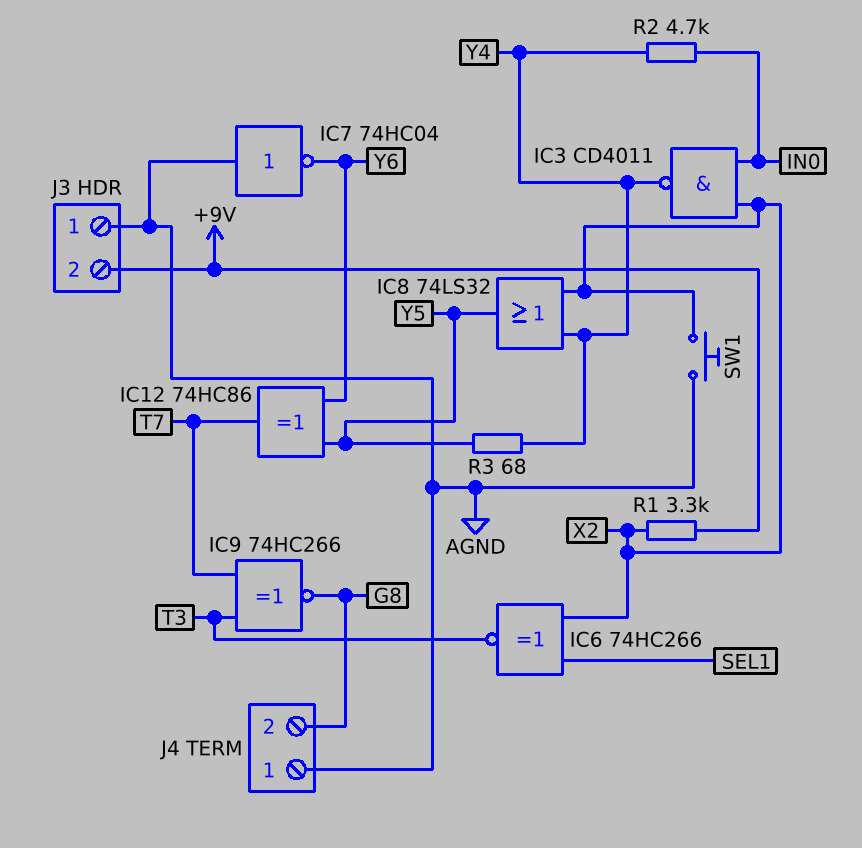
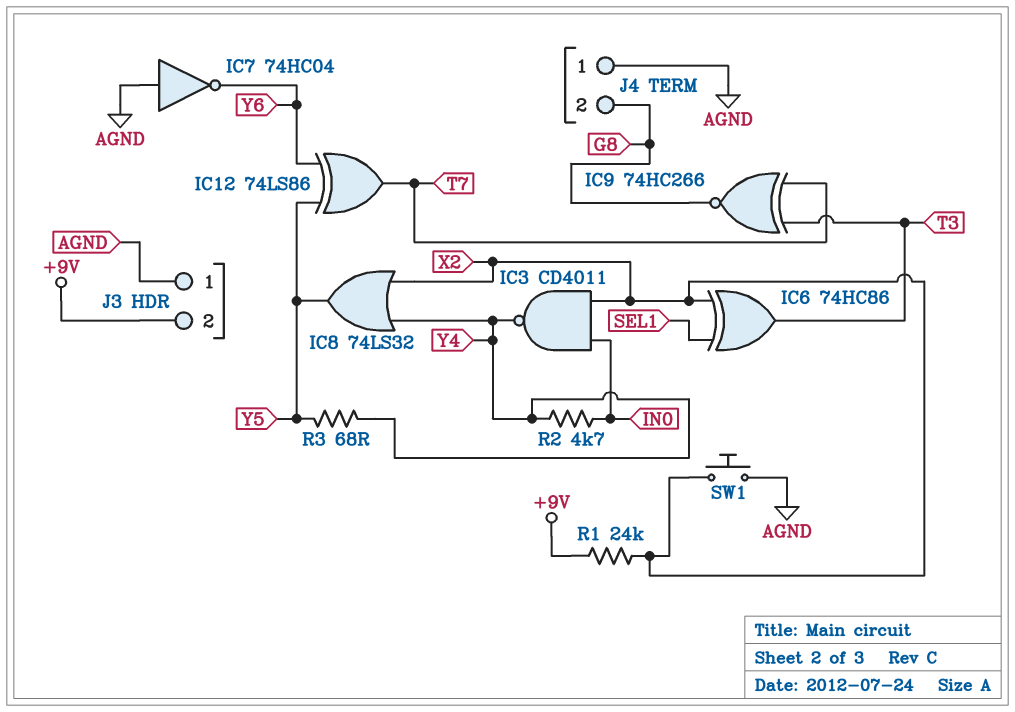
IC6: XNOR 74HC266 (in SEL1, in X2, out T3) -> XOR 74HC86 (in SEL1, in X2, out T3)
IC12: XOR 74HC86 (in Y5, in Y6, out T7) -> XOR 74LS86 (in Y5, in Y6, out T7)
R1: 3.3k (+9V, X2) -> 24k (+9V, X2)

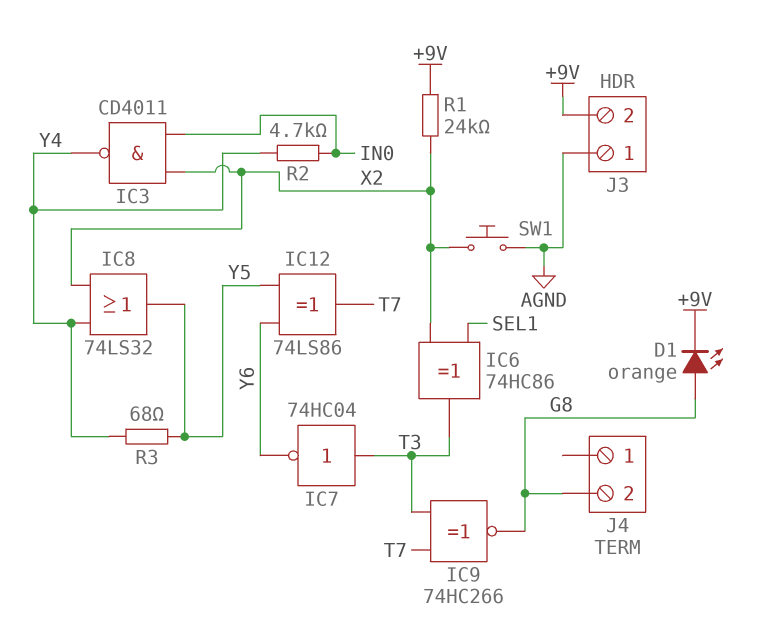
D1: none -> LED orange (A G8, K +9V)
IC7: NOT 74HC04 (in AGND, out Y6) -> NOT 74HC04 (in T3, out Y6)
J4 pin 1: AGND -> none

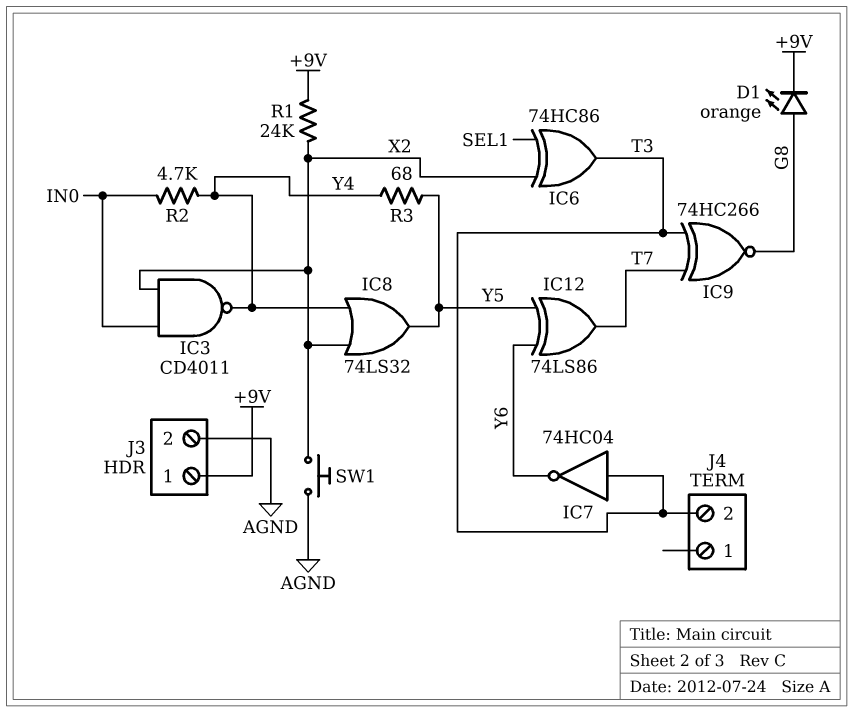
J3 pin 1: AGND -> +9V
J3 pin 2: +9V -> AGND
J4 pin 2: G8 -> T3

